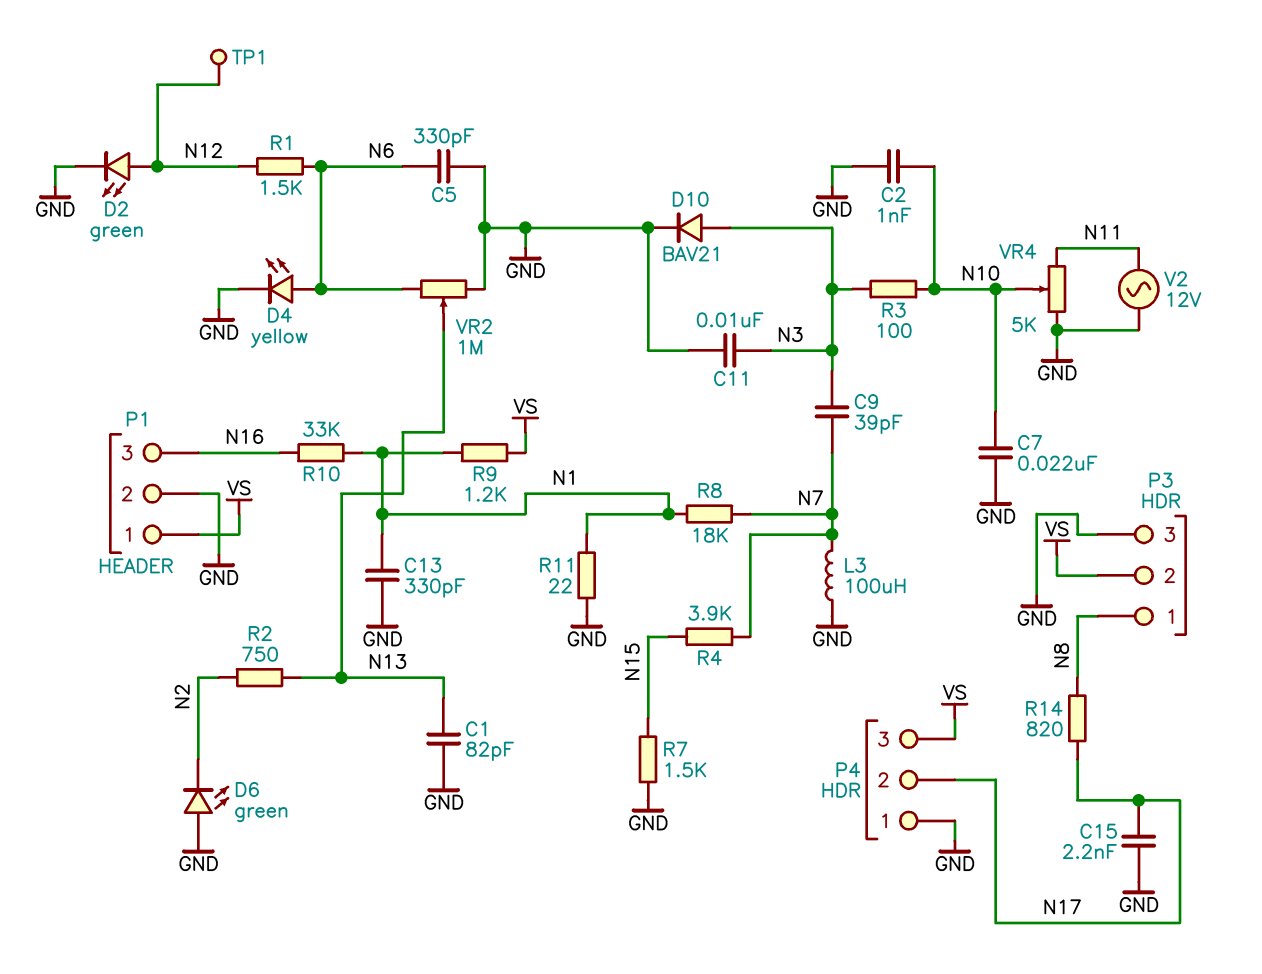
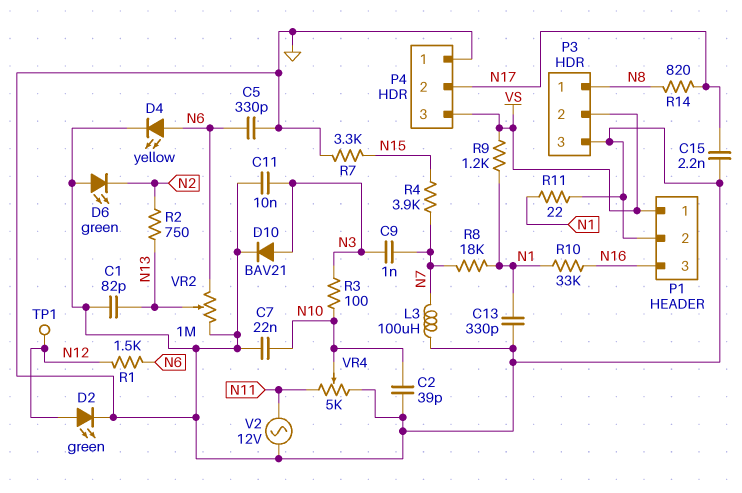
C2: 1nF (GND, N10) -> 39pF (GND, N10)
C9: 39pF (N3, N7) -> 1nF (N3, N7)
R7: 1.5k (GND, N15) -> 3.3k (GND, N15)

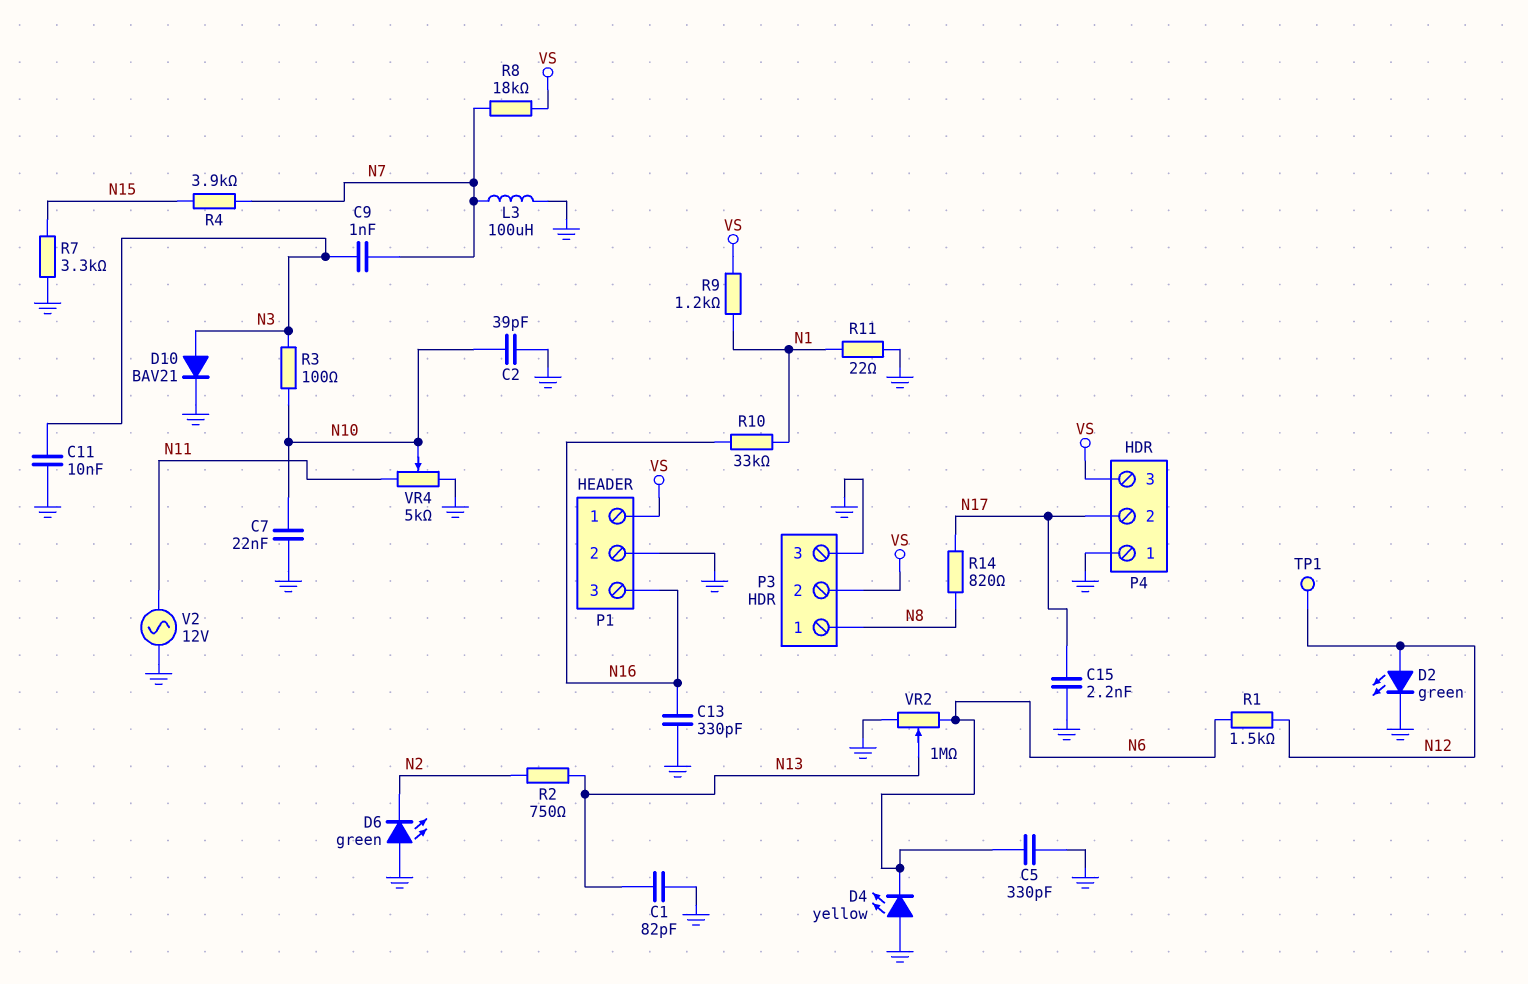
C13: 330pF (GND, N1) -> 330pF (GND, N16)
D4: LED yellow (A N6, K GND) -> LED yellow (A GND, K N6)
R8: 18k (N1, N7) -> 18k (N7, VS)

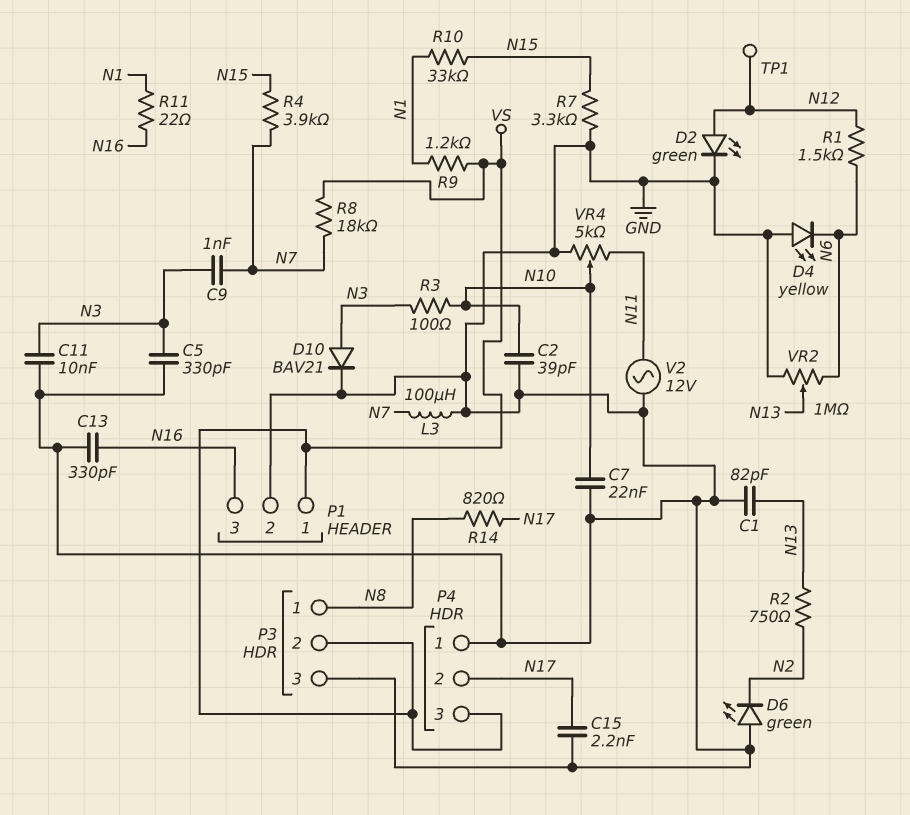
C5: 330pF (GND, N6) -> 330pF (GND, N3)
R10: 33k (N1, N16) -> 33k (N1, N15)
R11: 22 (GND, N1) -> 22 (N1, N16)

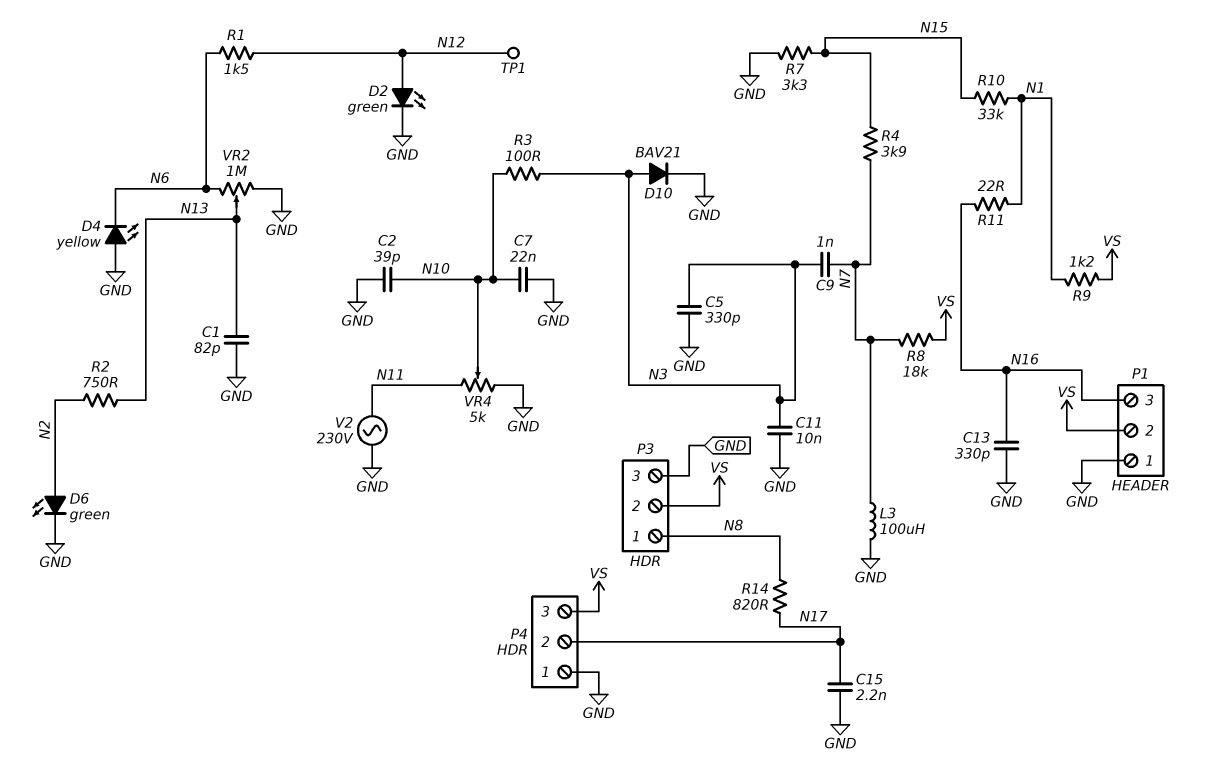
D6: LED green (A GND, K N2) -> LED green (A N2, K GND)
P1 pin 1: VS -> GND
P1 pin 2: GND -> VS
V2: AC 12V (GND, N11) -> AC 230V (GND, N11)

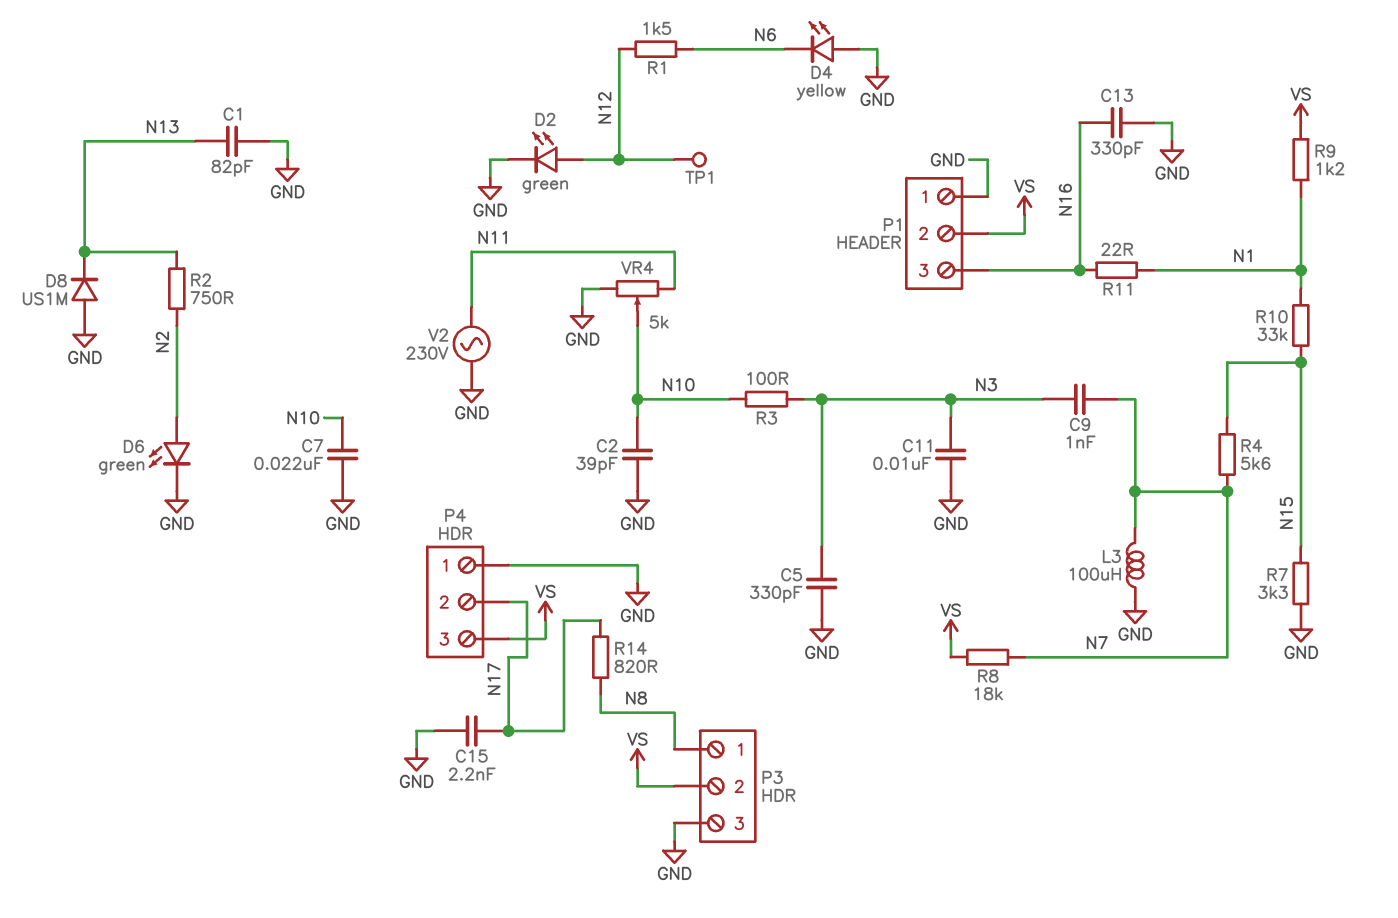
D8: none -> diode US1M (A GND, K N13)
D10: diode BAV21 (A N3, K GND) -> none
R4: 3.9k (N7, N15) -> 5.6k (N7, N15)
VR2: 1M (GND, N6, wiper N13) -> none

